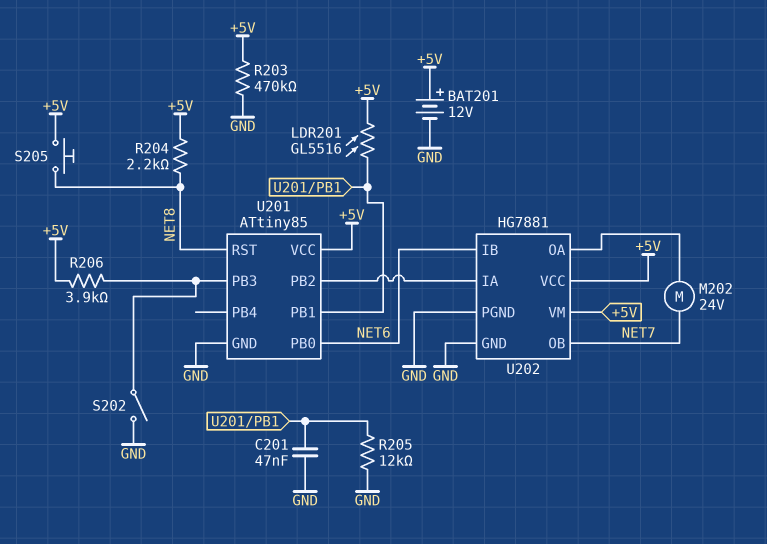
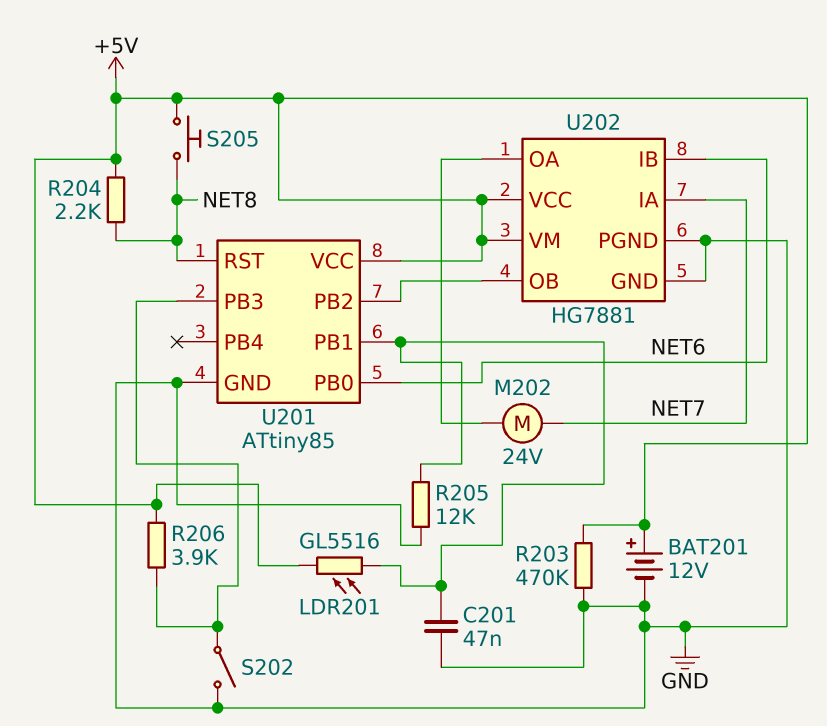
U202 pin IA: U201/PB2 -> NET7
U202 pin OB: NET7 -> U201/PB2

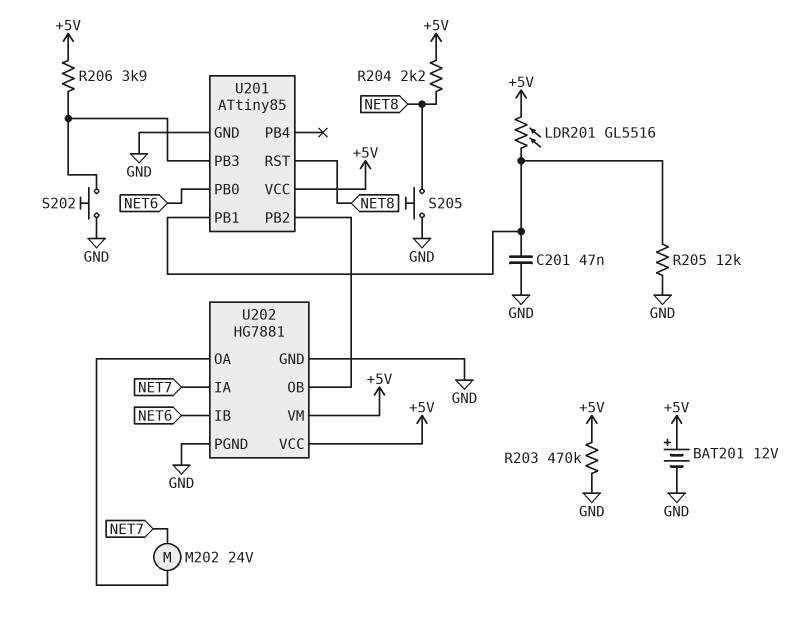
S202: switch (GND, U201/PB3) -> button (GND, U201/PB3)
S205: button (+5V, NET8) -> button (GND, NET8)

